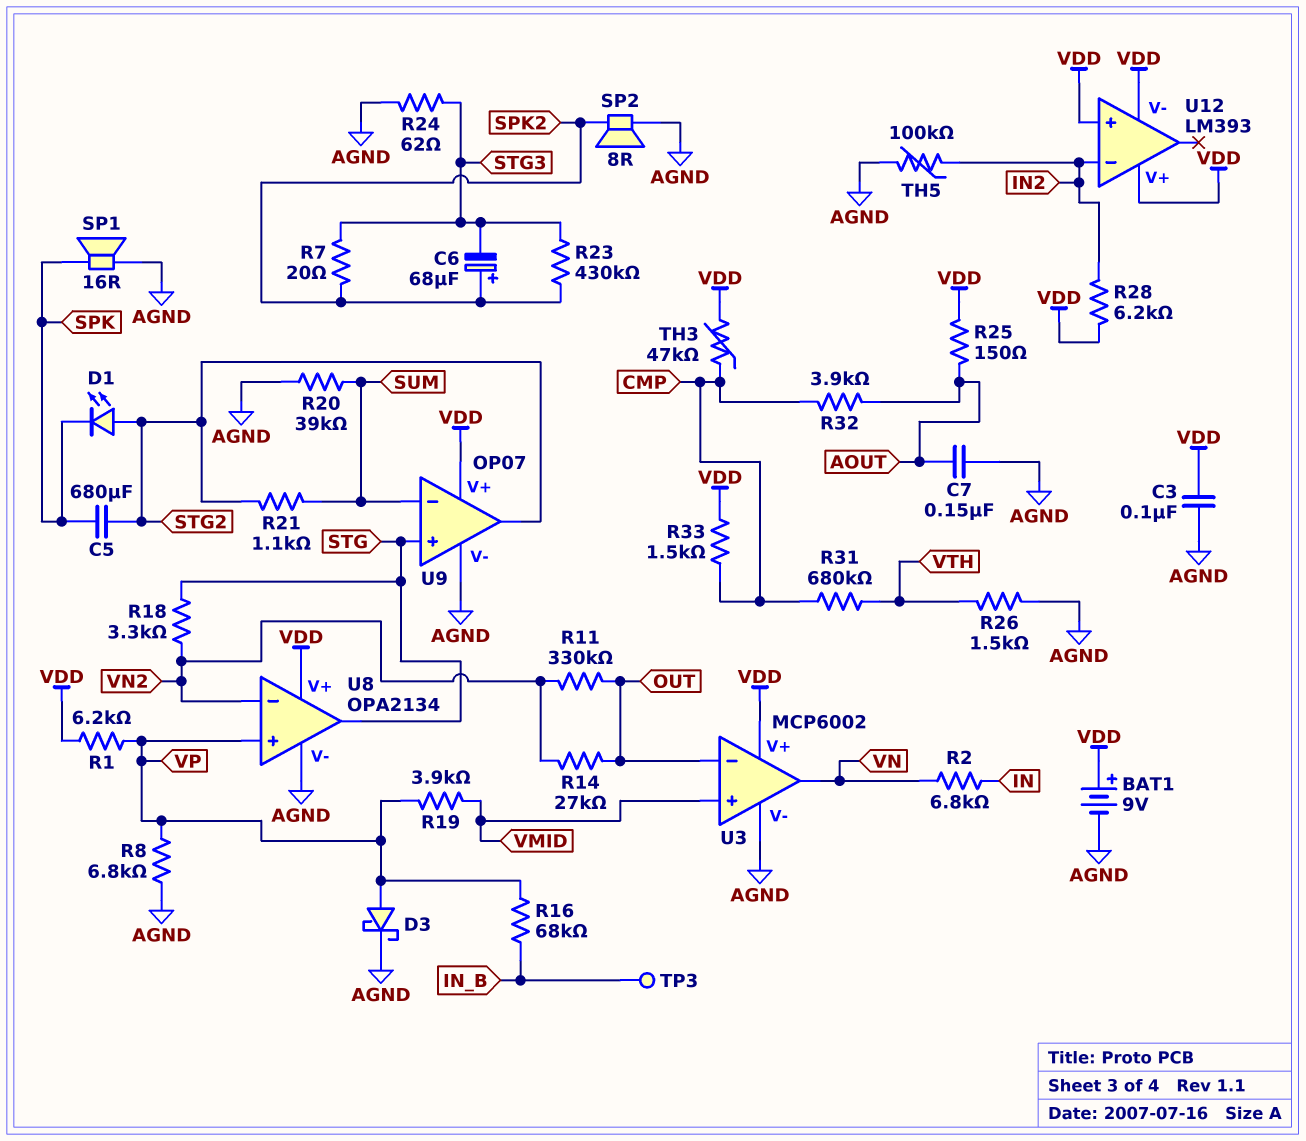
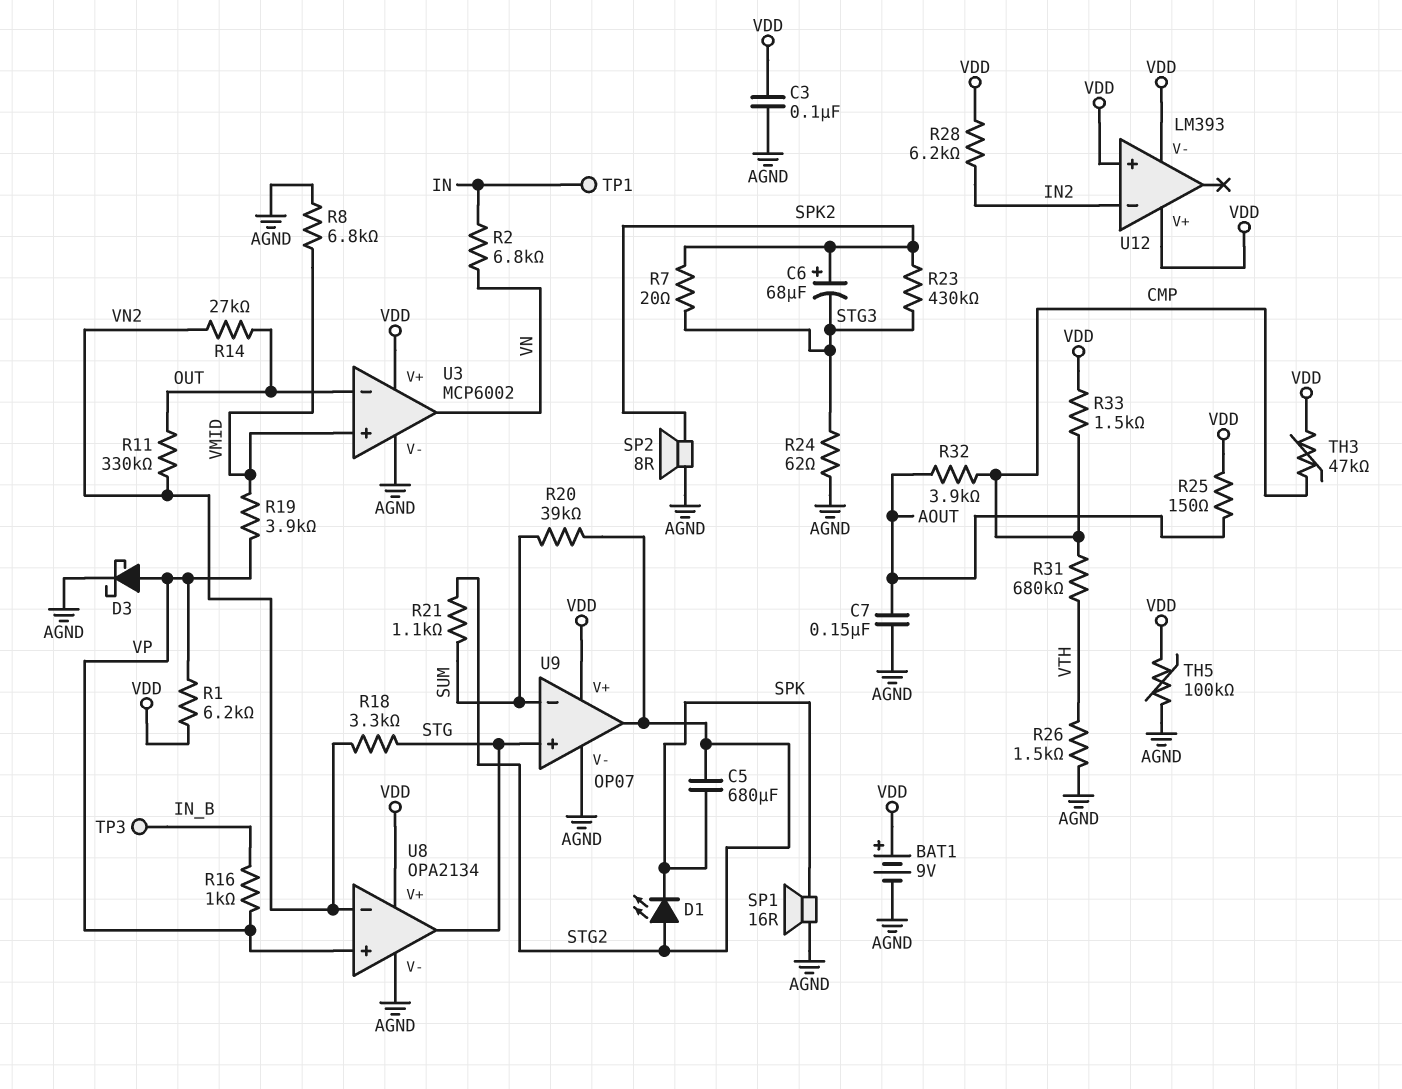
R8: 6.8k (AGND, VP) -> 6.8k (AGND, VMID)
R16: 68k (IN_B, VP) -> 1k (IN_B, VP)
R20: 39k (AGND, SUM) -> 39k (STG2, SUM)
TH5: 100k (AGND, IN2) -> 100k (AGND, VDD)
TP1: none -> test point (IN)

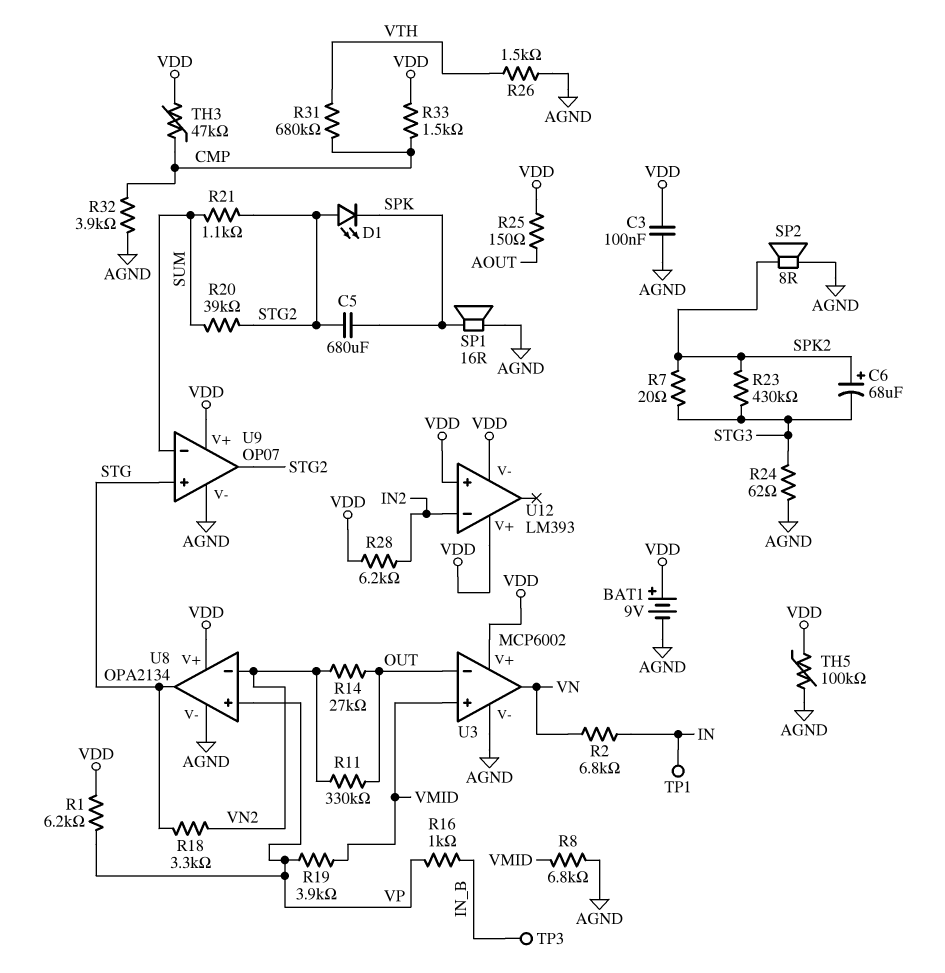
C7: 150nF (AGND, AOUT) -> none
D3: schottky (A VP, K AGND) -> none
R32: 3.9k (AOUT, CMP) -> 3.9k (AGND, CMP)

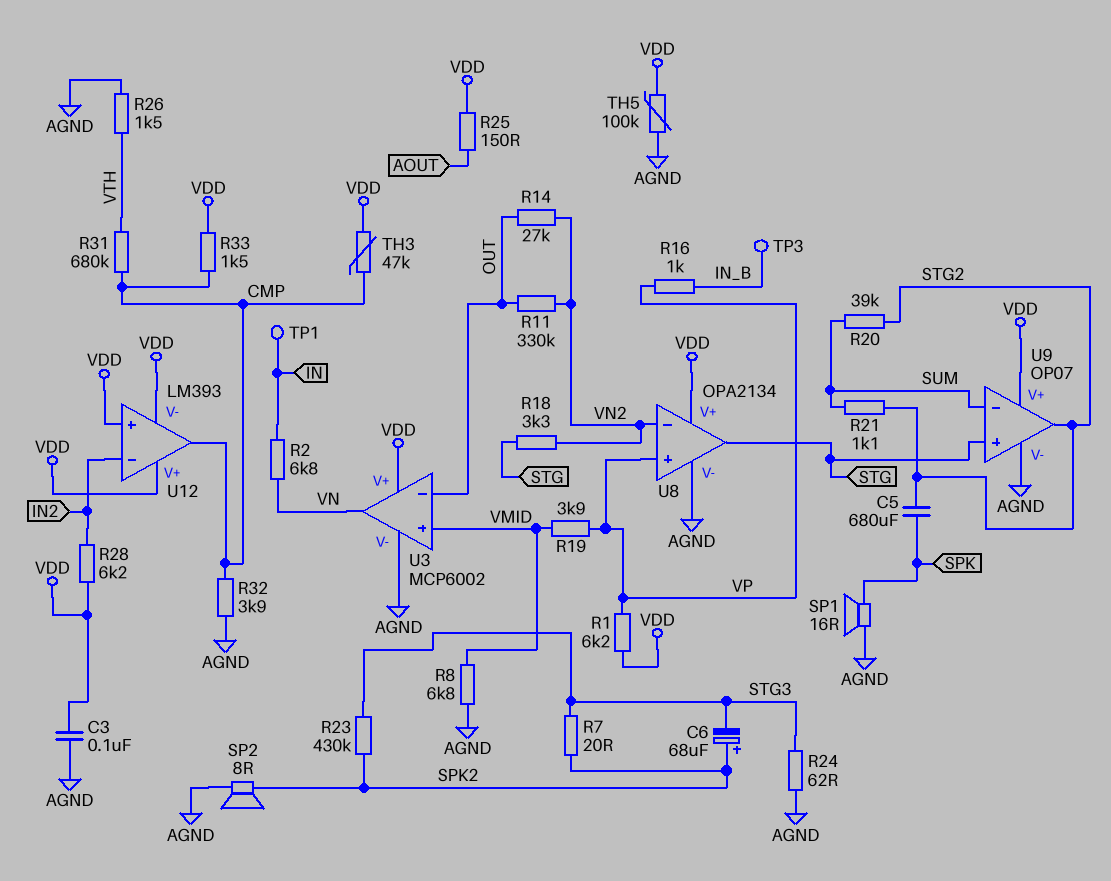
BAT1: 9V (plus VDD, minus AGND) -> none
D1: LED (A STG2, K SPK) -> none
U12 pin out: none -> CMP

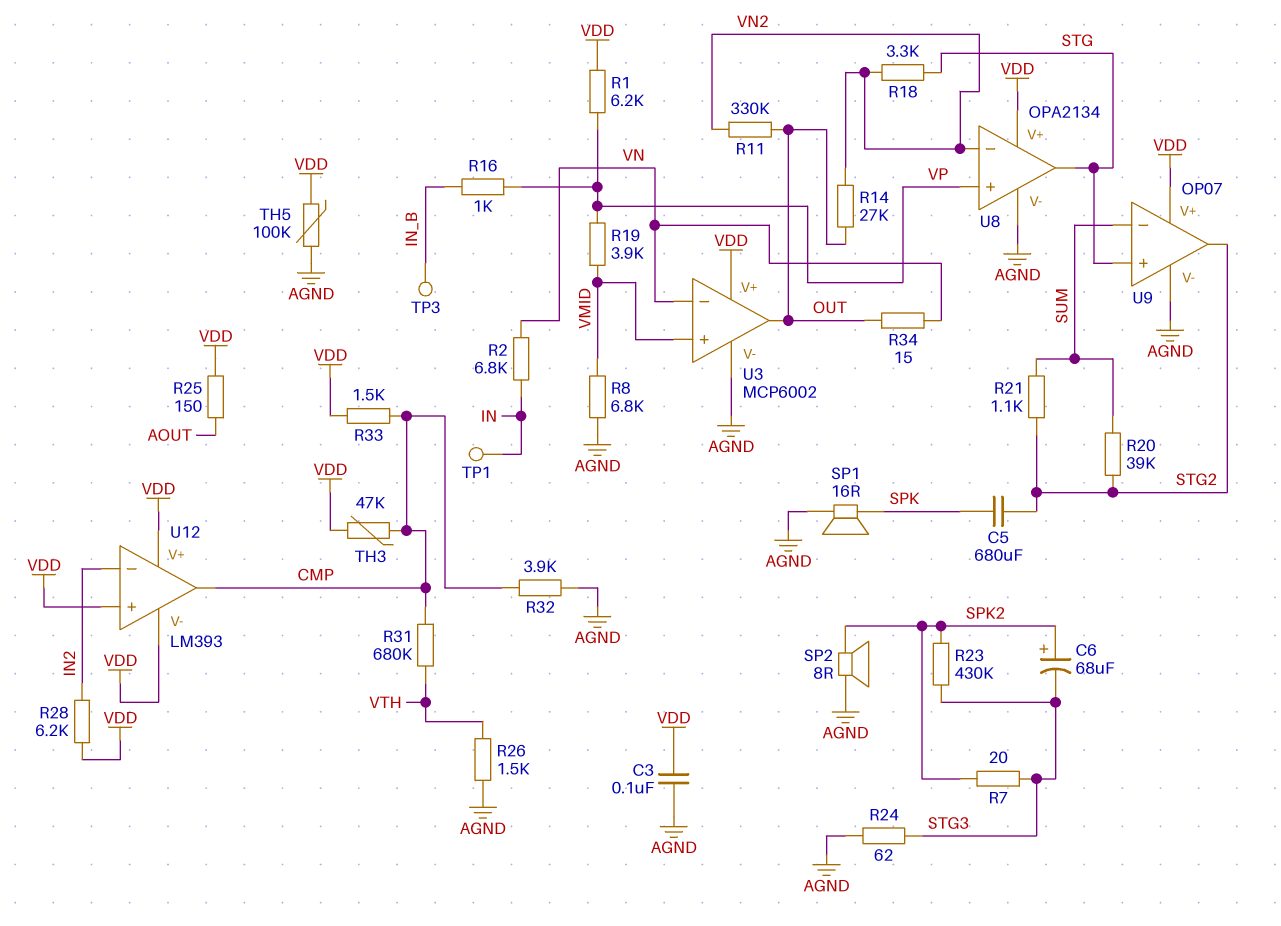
R34: none -> 15 (OUT, VN)
U3 pin in-: OUT -> VN
U3 pin out: VN -> OUT

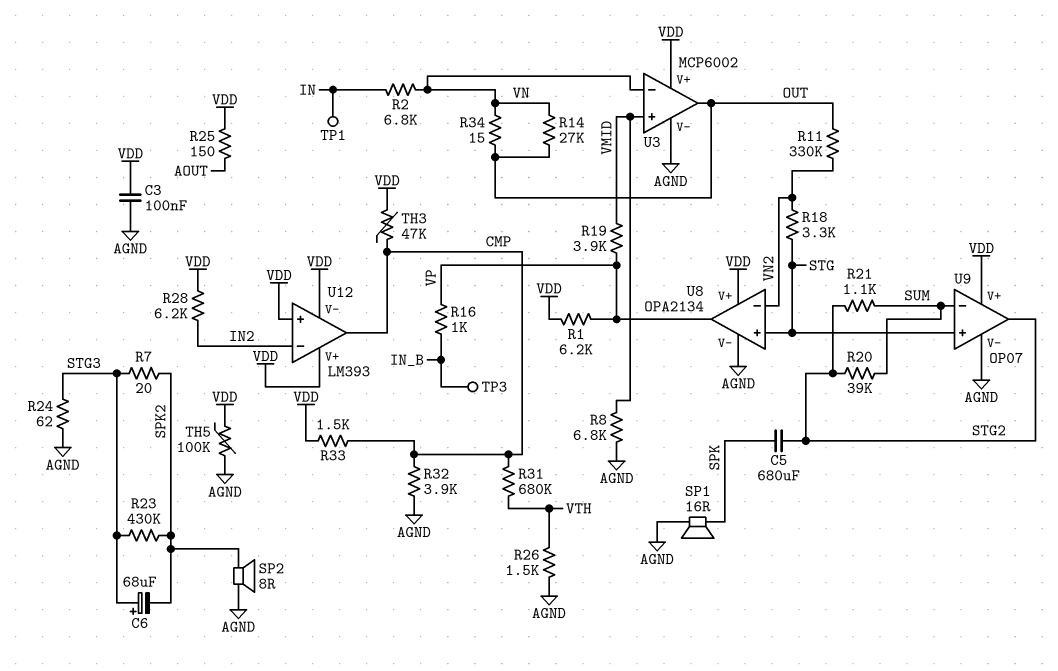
C6: 68uF (plus SPK2, minus STG3) -> 68uF (plus STG3, minus SPK2)
R14: 27k (OUT, VN2) -> 27k (OUT, VN)
U8 pin in+: VP -> STG
U8 pin out: STG -> VP

